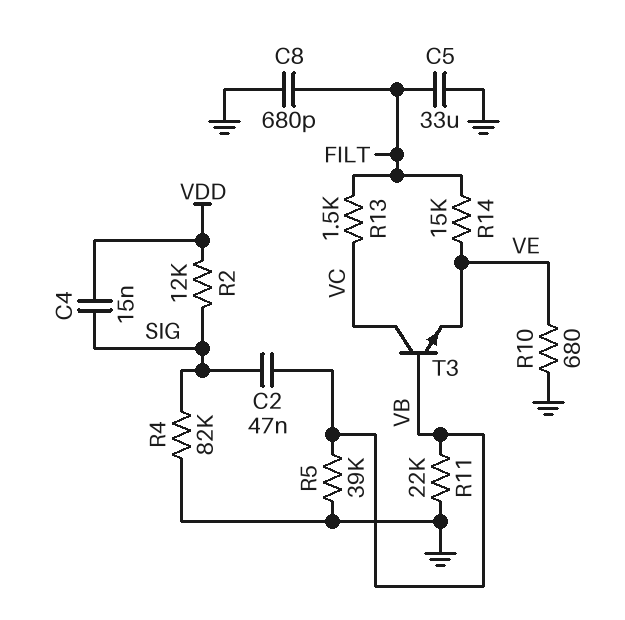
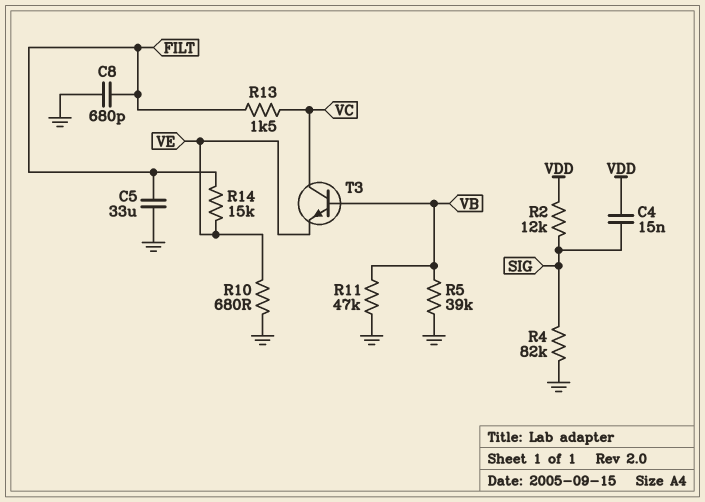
C2: 47nF (SIG, VB) -> none
R11: 22k (GND, VB) -> 47k (GND, VB)

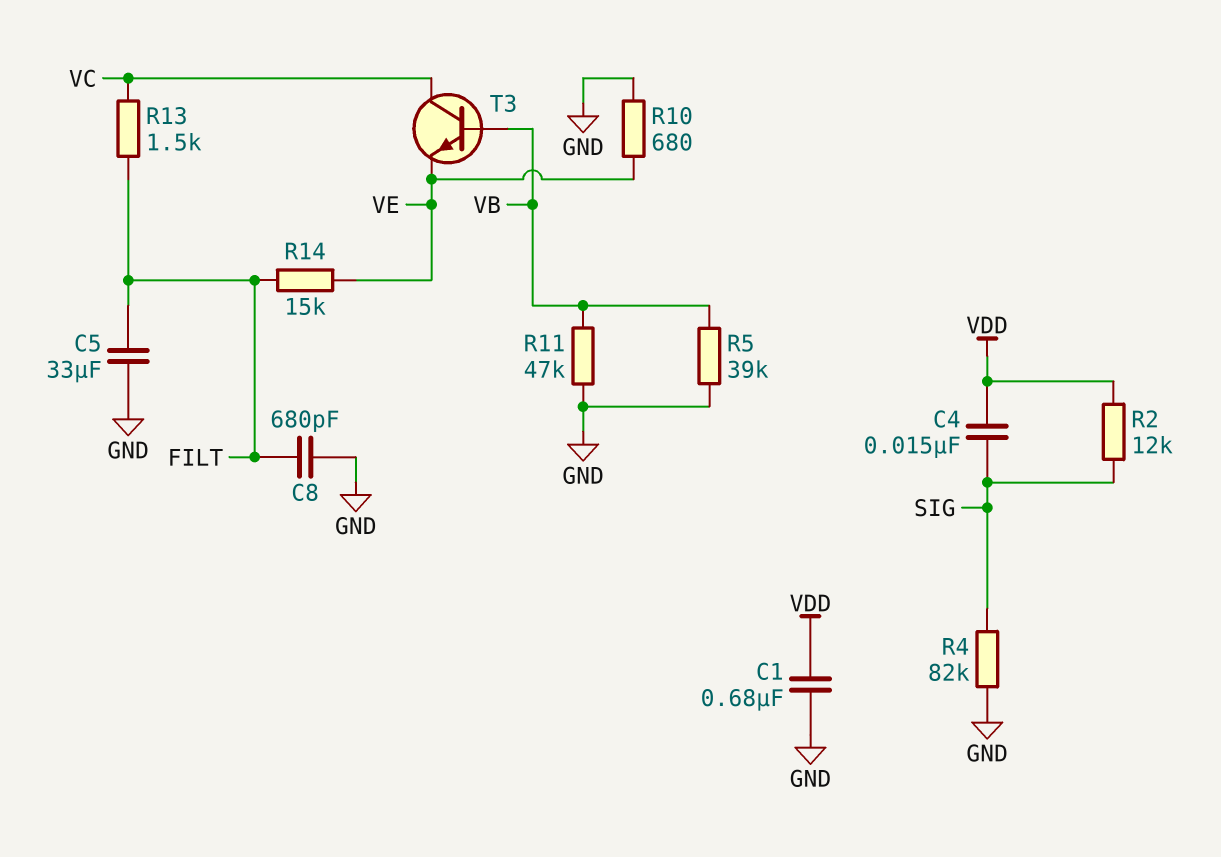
C1: none -> 680nF (GND, VDD)

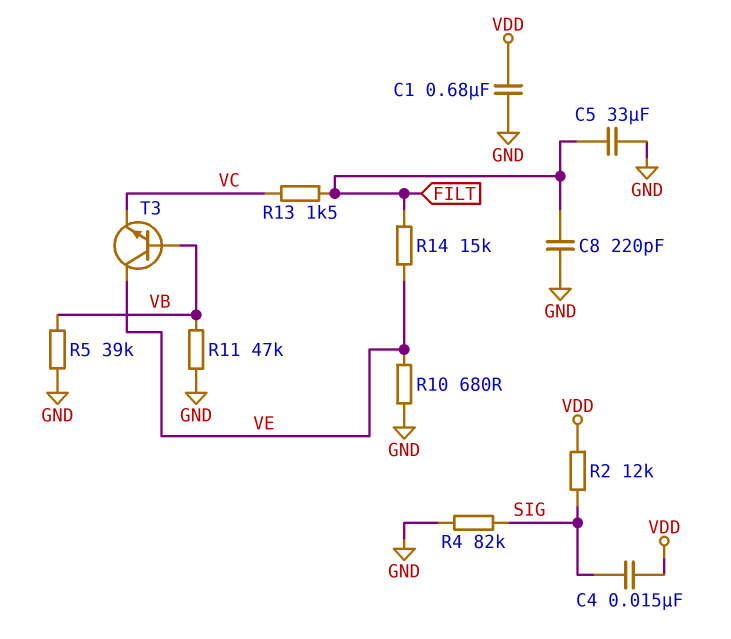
C8: 680pF (FILT, GND) -> 220pF (FILT, GND)
T3: NPN (B VB, C VC, E VE) -> NPN (B VB, C VE, E VC)

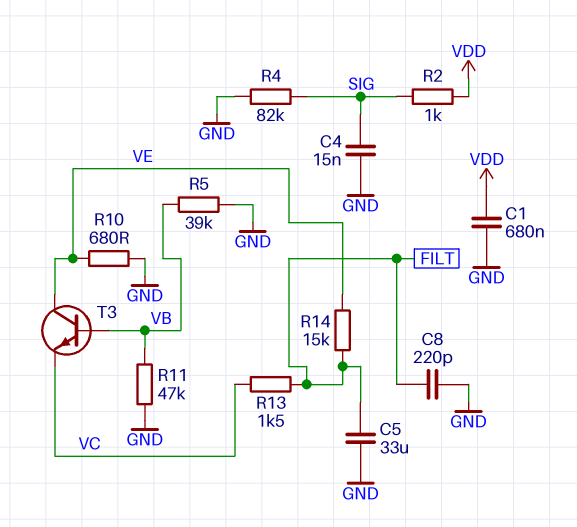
C4: 15nF (SIG, VDD) -> 15nF (GND, SIG)
R2: 12k (SIG, VDD) -> 1k (SIG, VDD)

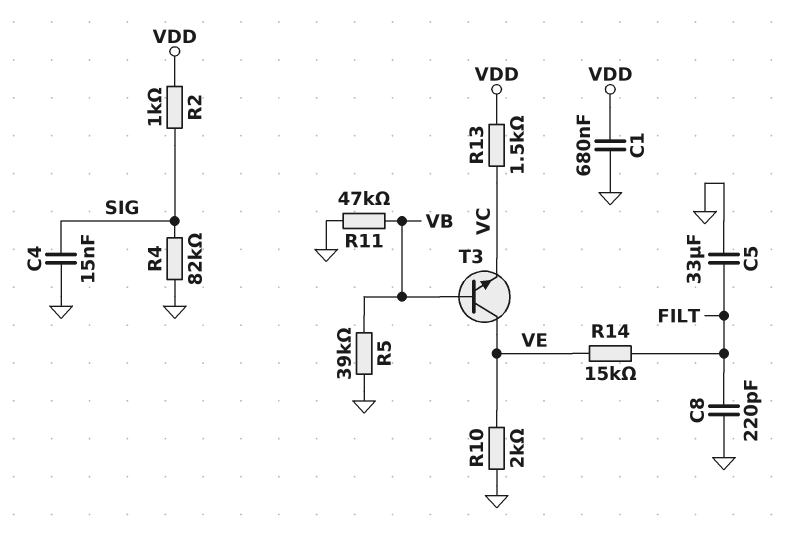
R10: 680 (GND, VE) -> 2k (GND, VE)
R13: 1.5k (FILT, VC) -> 1.5k (VC, VDD)

